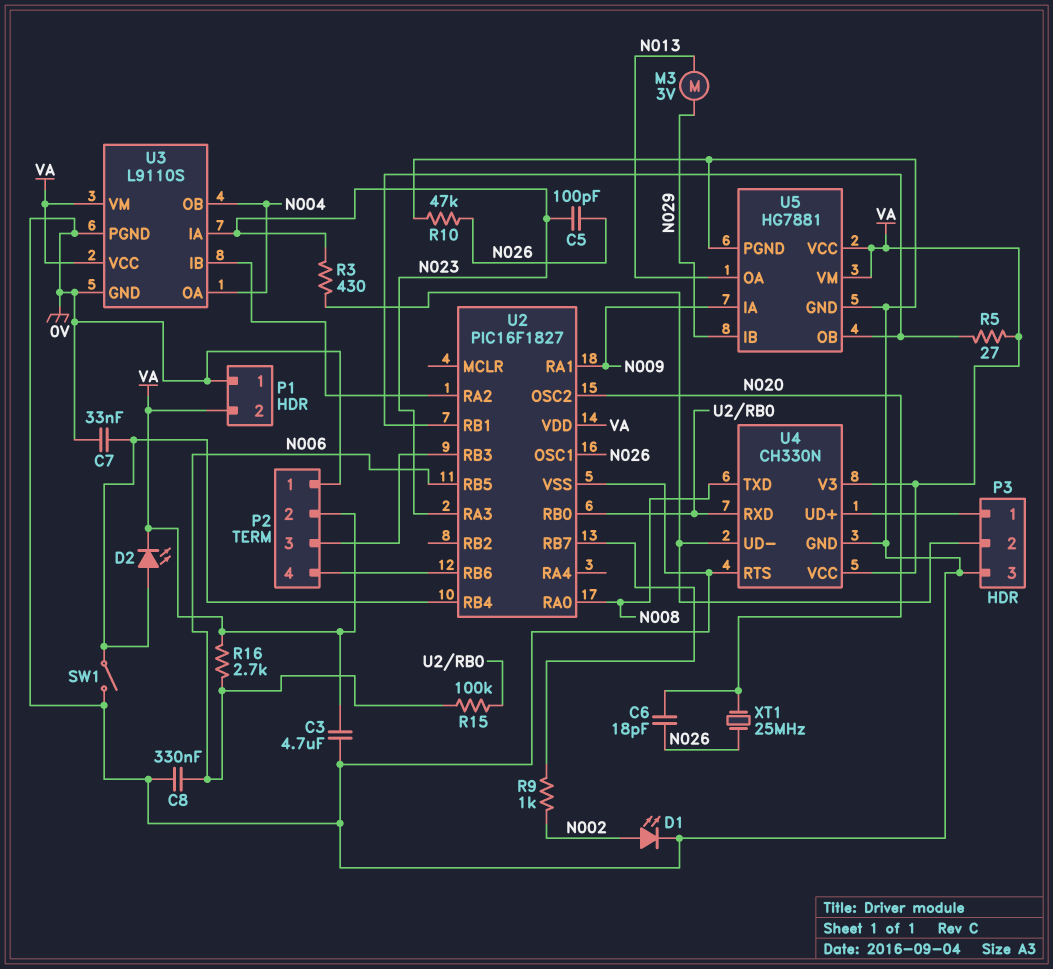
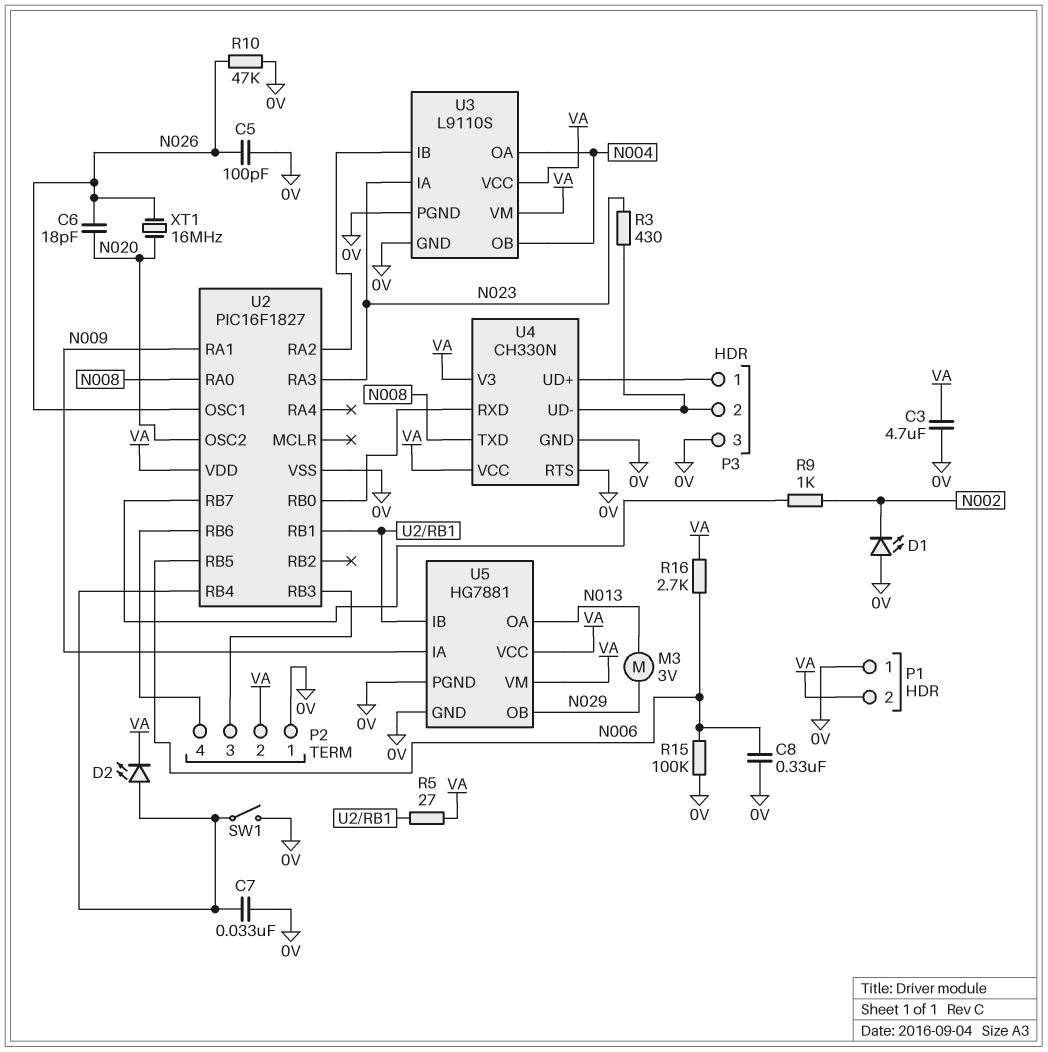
C5: 100pF (N023, N026) -> 100pF (0V, N026)
D1: LED (A N002, K 0V) -> LED (A 0V, K N002)
R15: 100k (N006, U2/RB0) -> 100k (0V, N006)
U5 pin IB: N029 -> U2/RB1
U5 pin OB: U2/RB1 -> N029
XT1: 25MHz (N020, N026) -> 16MHz (N020, N026)

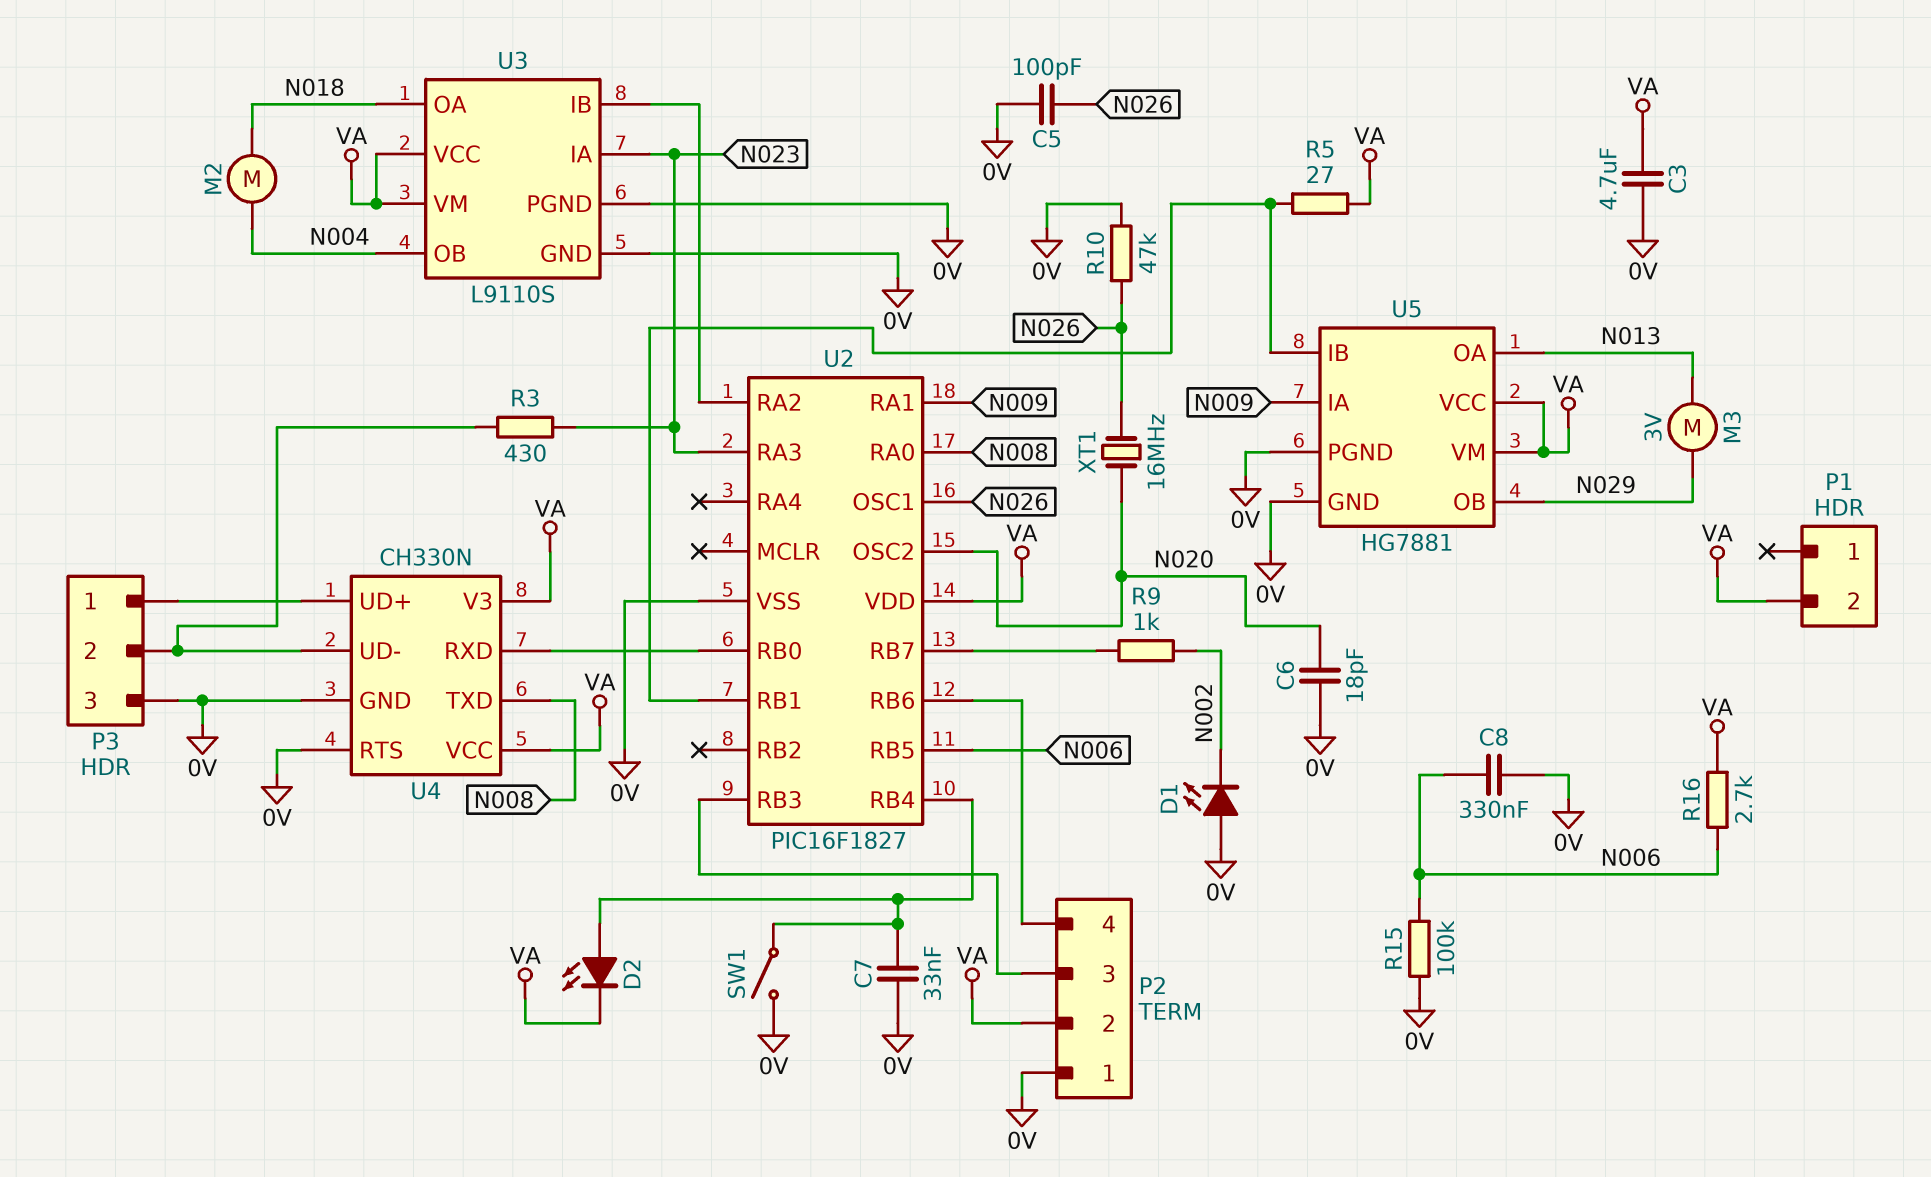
C6: 18pF (N020, N026) -> 18pF (0V, N020)
M2: none -> motor (N004, N018)
P1 pin 1: 0V -> none
U3 pin OA: N004 -> N018

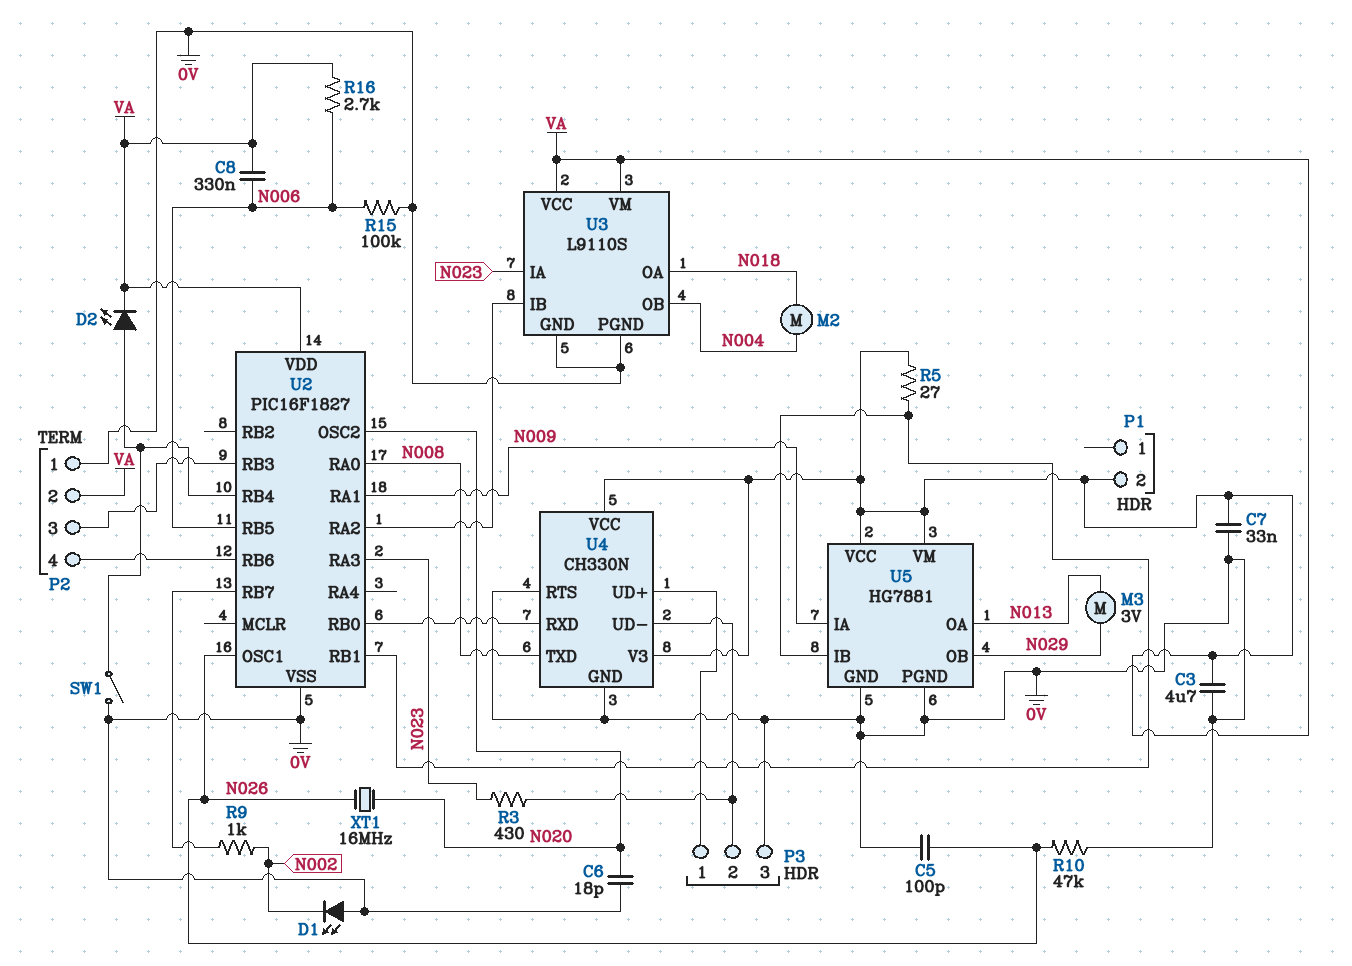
C7: 33nF (0V, U2/RB4) -> 33nF (0V, VA)
C8: 330nF (0V, N006) -> 330nF (N006, VA)

